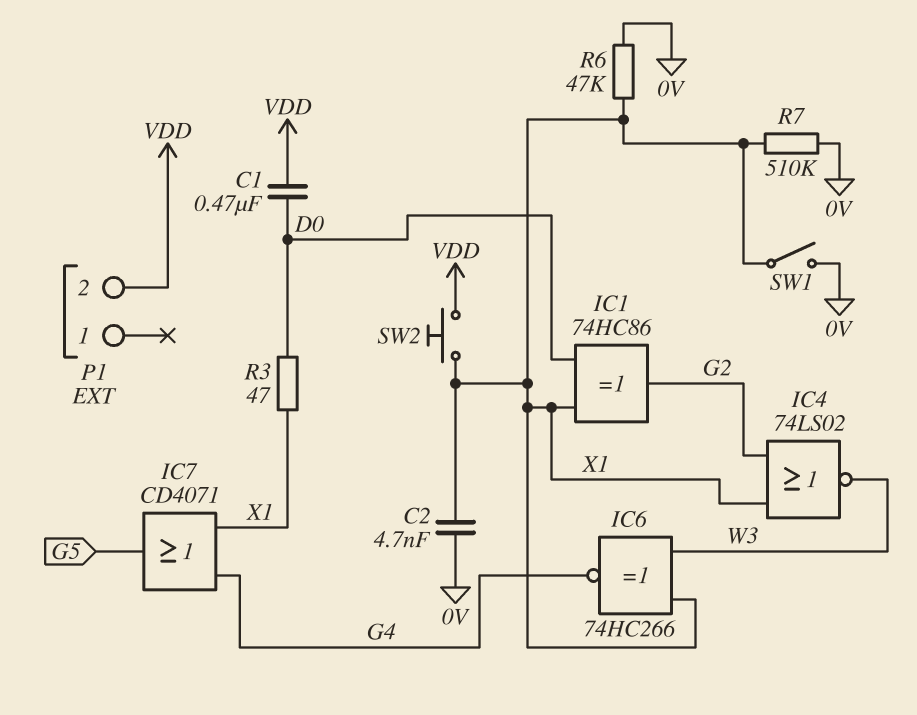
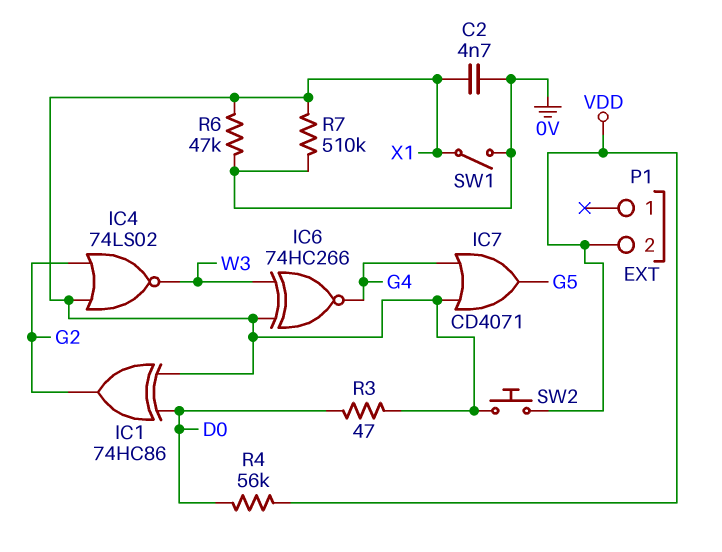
C1: 470nF (D0, VDD) -> none
R4: none -> 56k (D0, VDD)

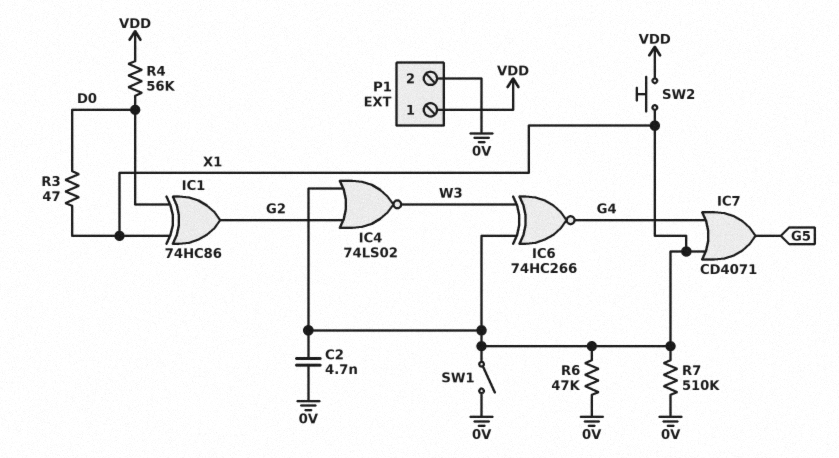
P1 pin 1: none -> VDD
P1 pin 2: VDD -> 0V

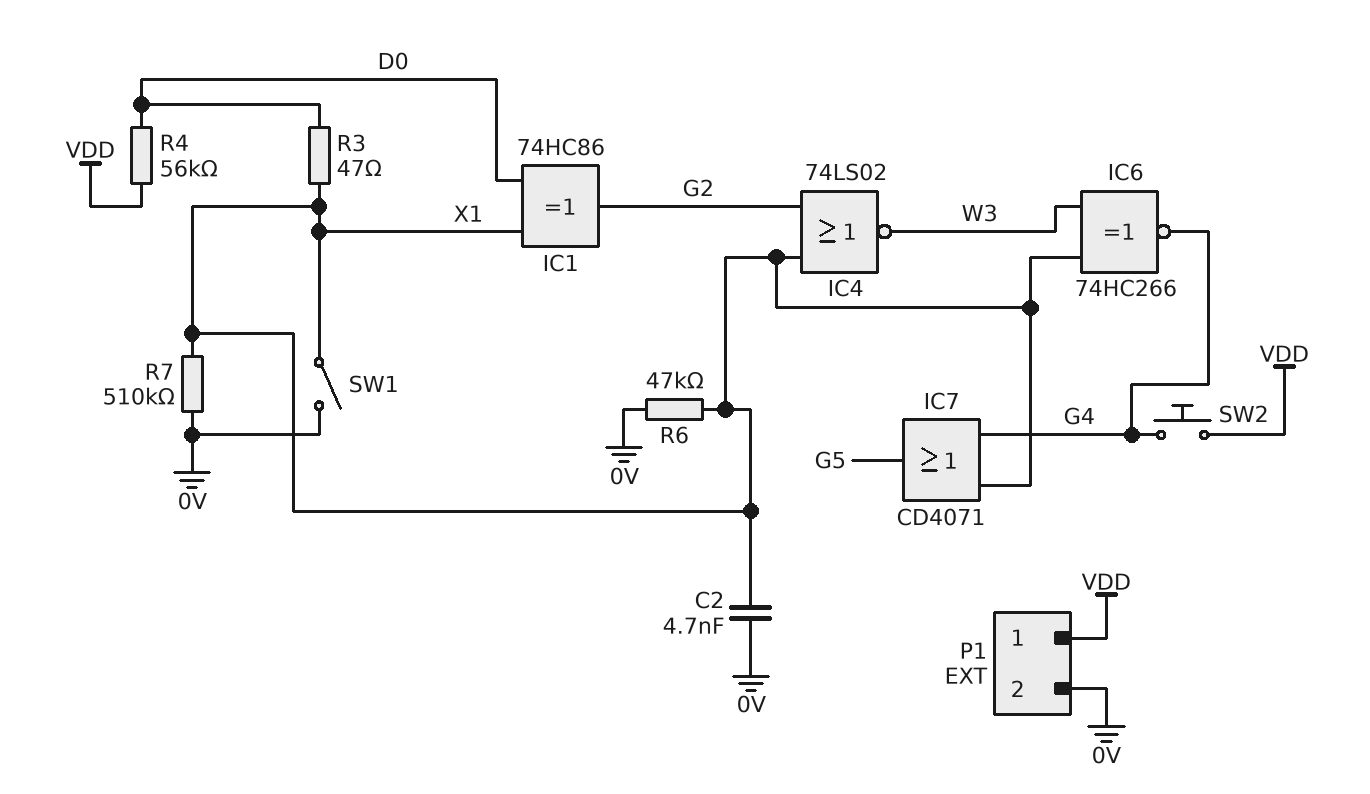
SW2: button (VDD, X1) -> button (G4, VDD)

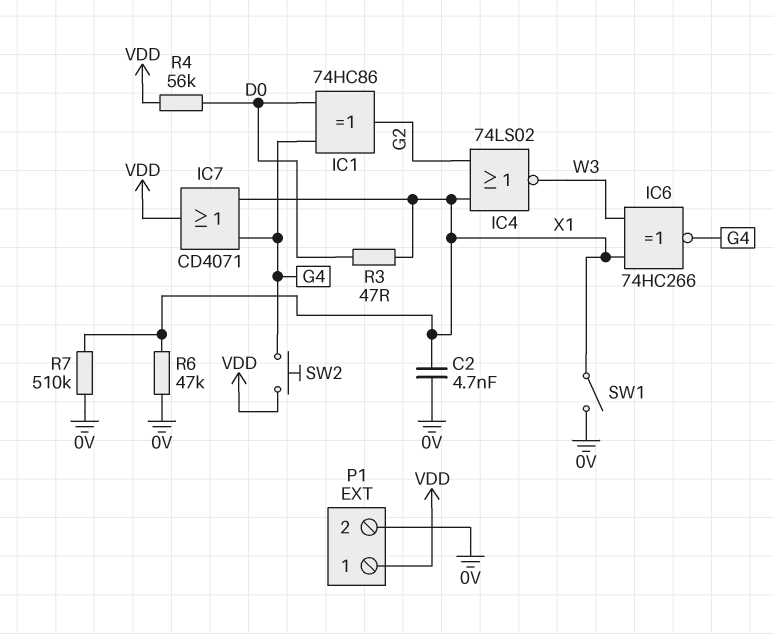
IC1: XOR 74HC86 (in D0, in X1, out G2) -> XOR 74HC86 (in D0, in G4, out G2)
IC7: OR CD4071 (in G4, in X1, out G5) -> OR CD4071 (in G4, in X1, out VDD)

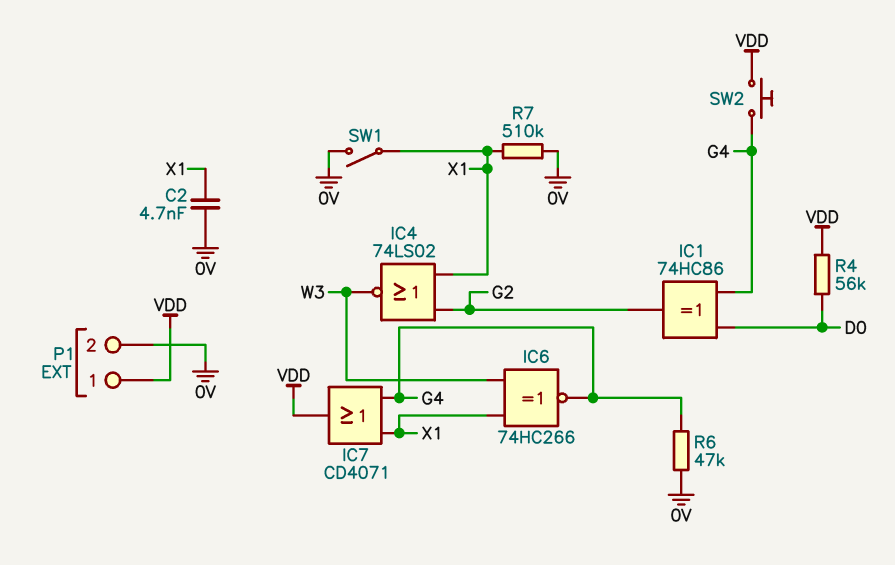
R3: 47 (D0, X1) -> none
R6: 47k (0V, X1) -> 47k (0V, G4)

